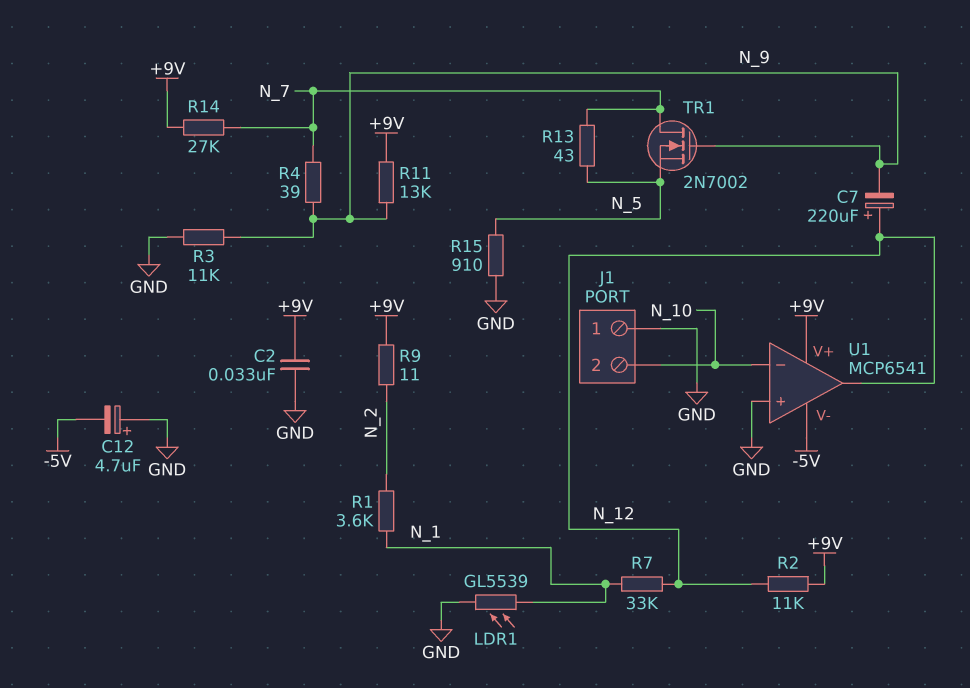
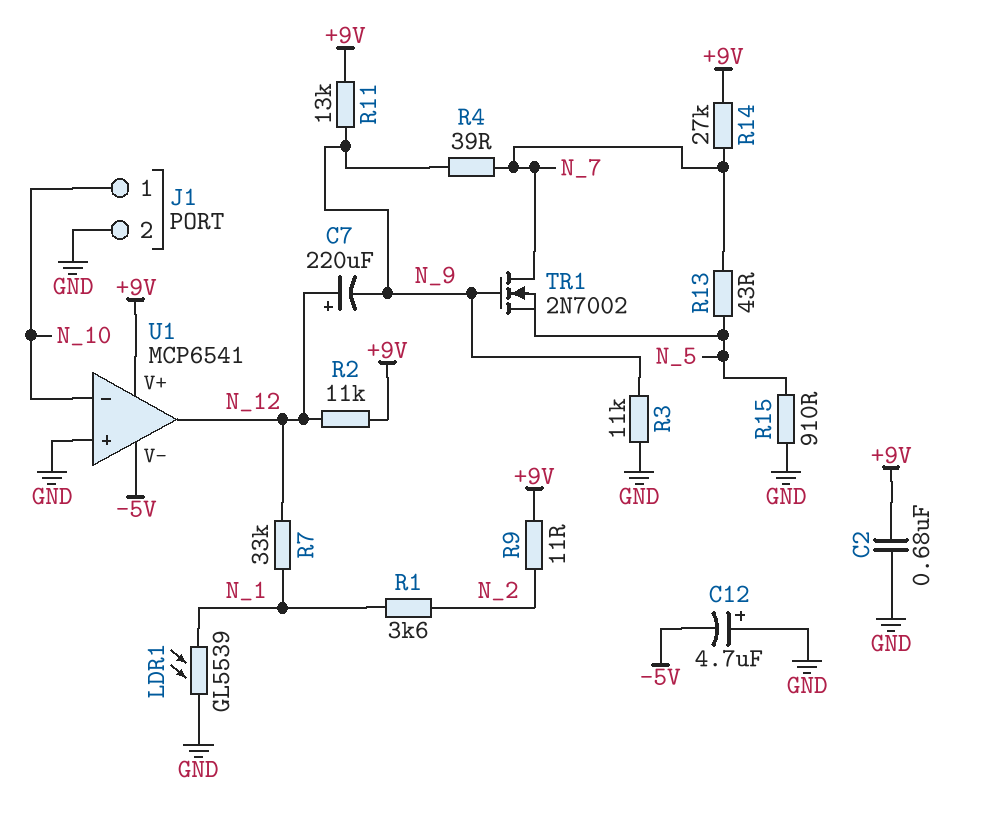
C2: 33nF (+9V, GND) -> 680nF (+9V, GND)
J1 pin 1: GND -> N_10
J1 pin 2: N_10 -> GND

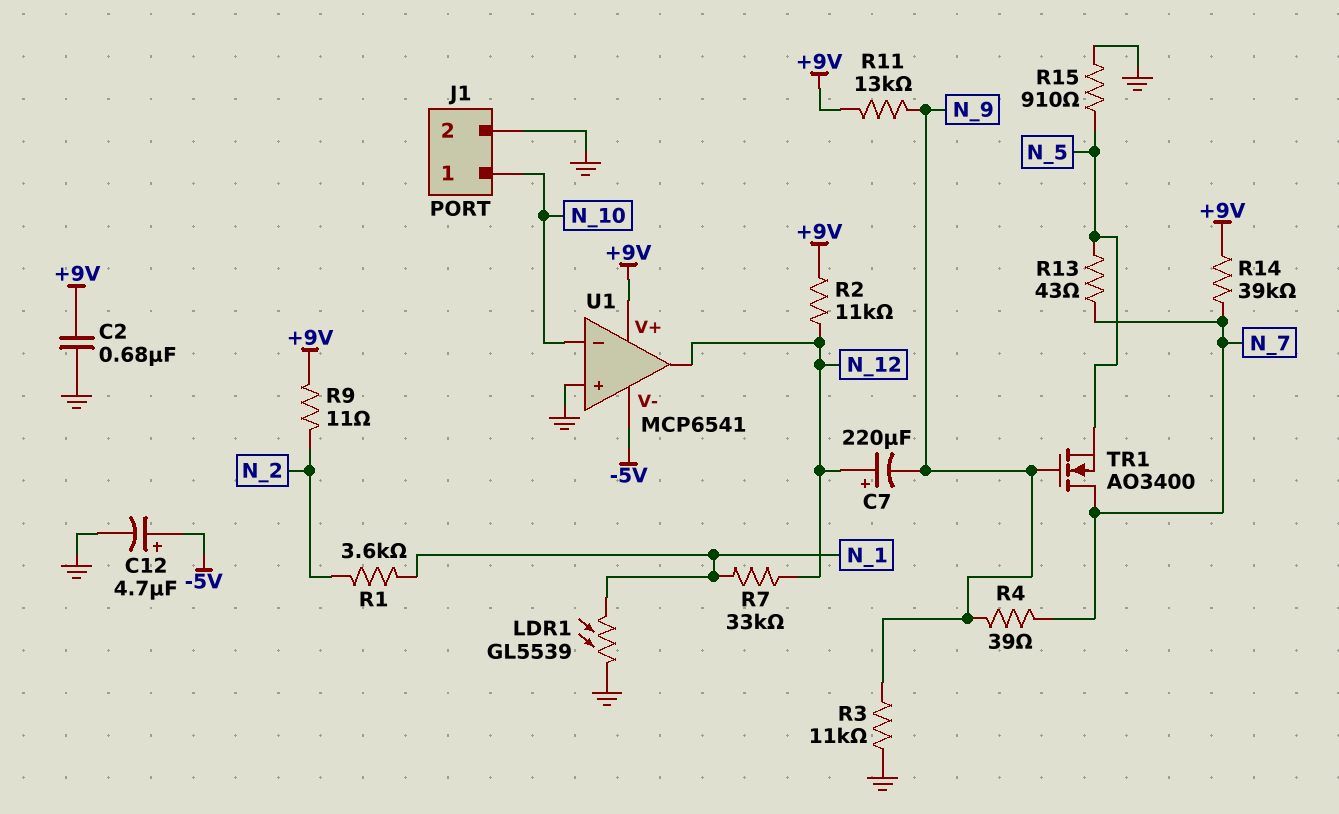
C12: 4.7uF (plus GND, minus -5V) -> 4.7uF (plus -5V, minus GND)
R14: 27k (+9V, N_7) -> 39k (+9V, N_7)
TR1: NMOS 2N7002 (G N_9, D N_7, S N_5) -> NMOS AO3400 (G N_9, D N_7, S N_5)

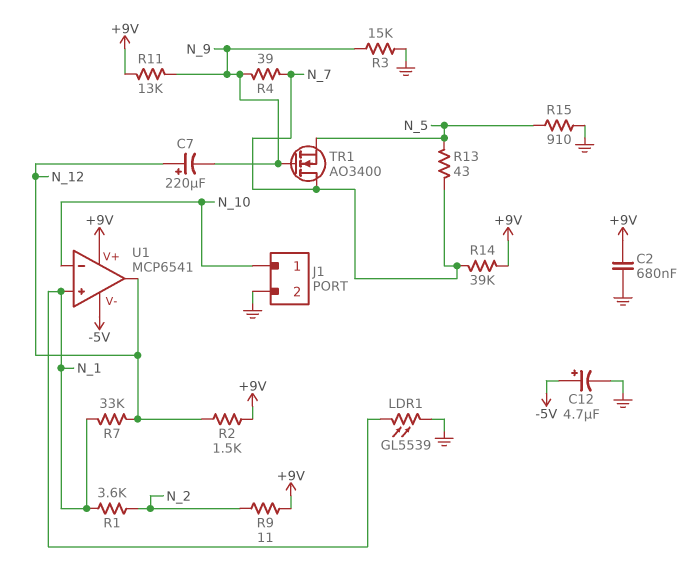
R2: 11k (+9V, N_12) -> 1.5k (+9V, N_12)
R3: 11k (GND, N_9) -> 15k (GND, N_9)
U1 pin in+: GND -> N_1

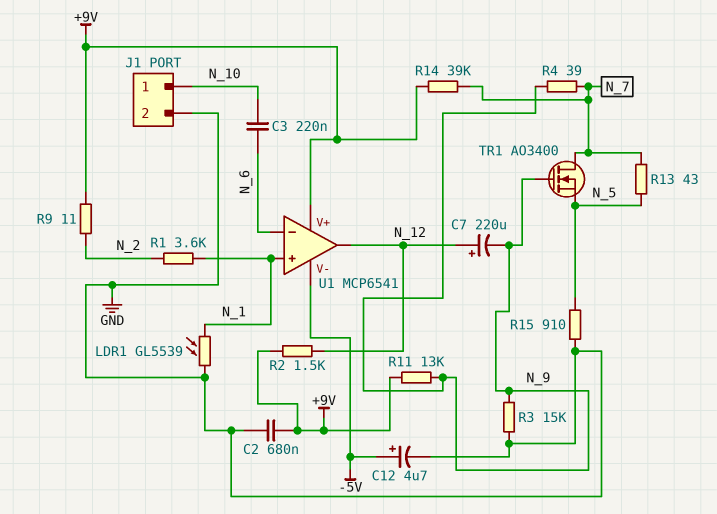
C3: none -> 220nF (N_6, N_10)
R7: 33k (N_1, N_12) -> none
U1 pin in-: N_10 -> N_6

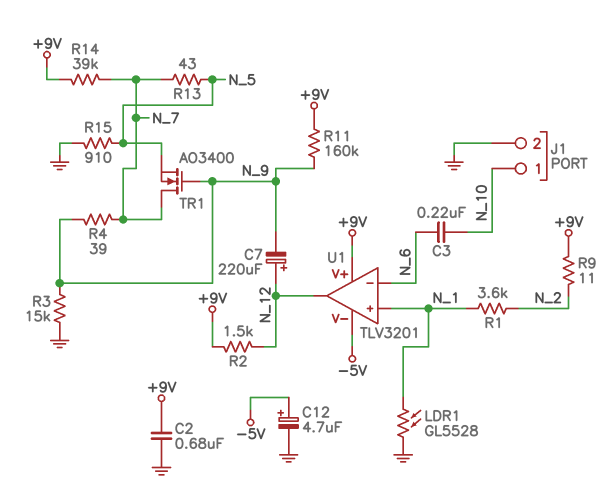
LDR1: GL5539 (GND, N_1) -> GL5528 (GND, N_1)
R11: 13k (+9V, N_9) -> 160k (+9V, N_9)
U1: MCP6541 -> TLV3201

